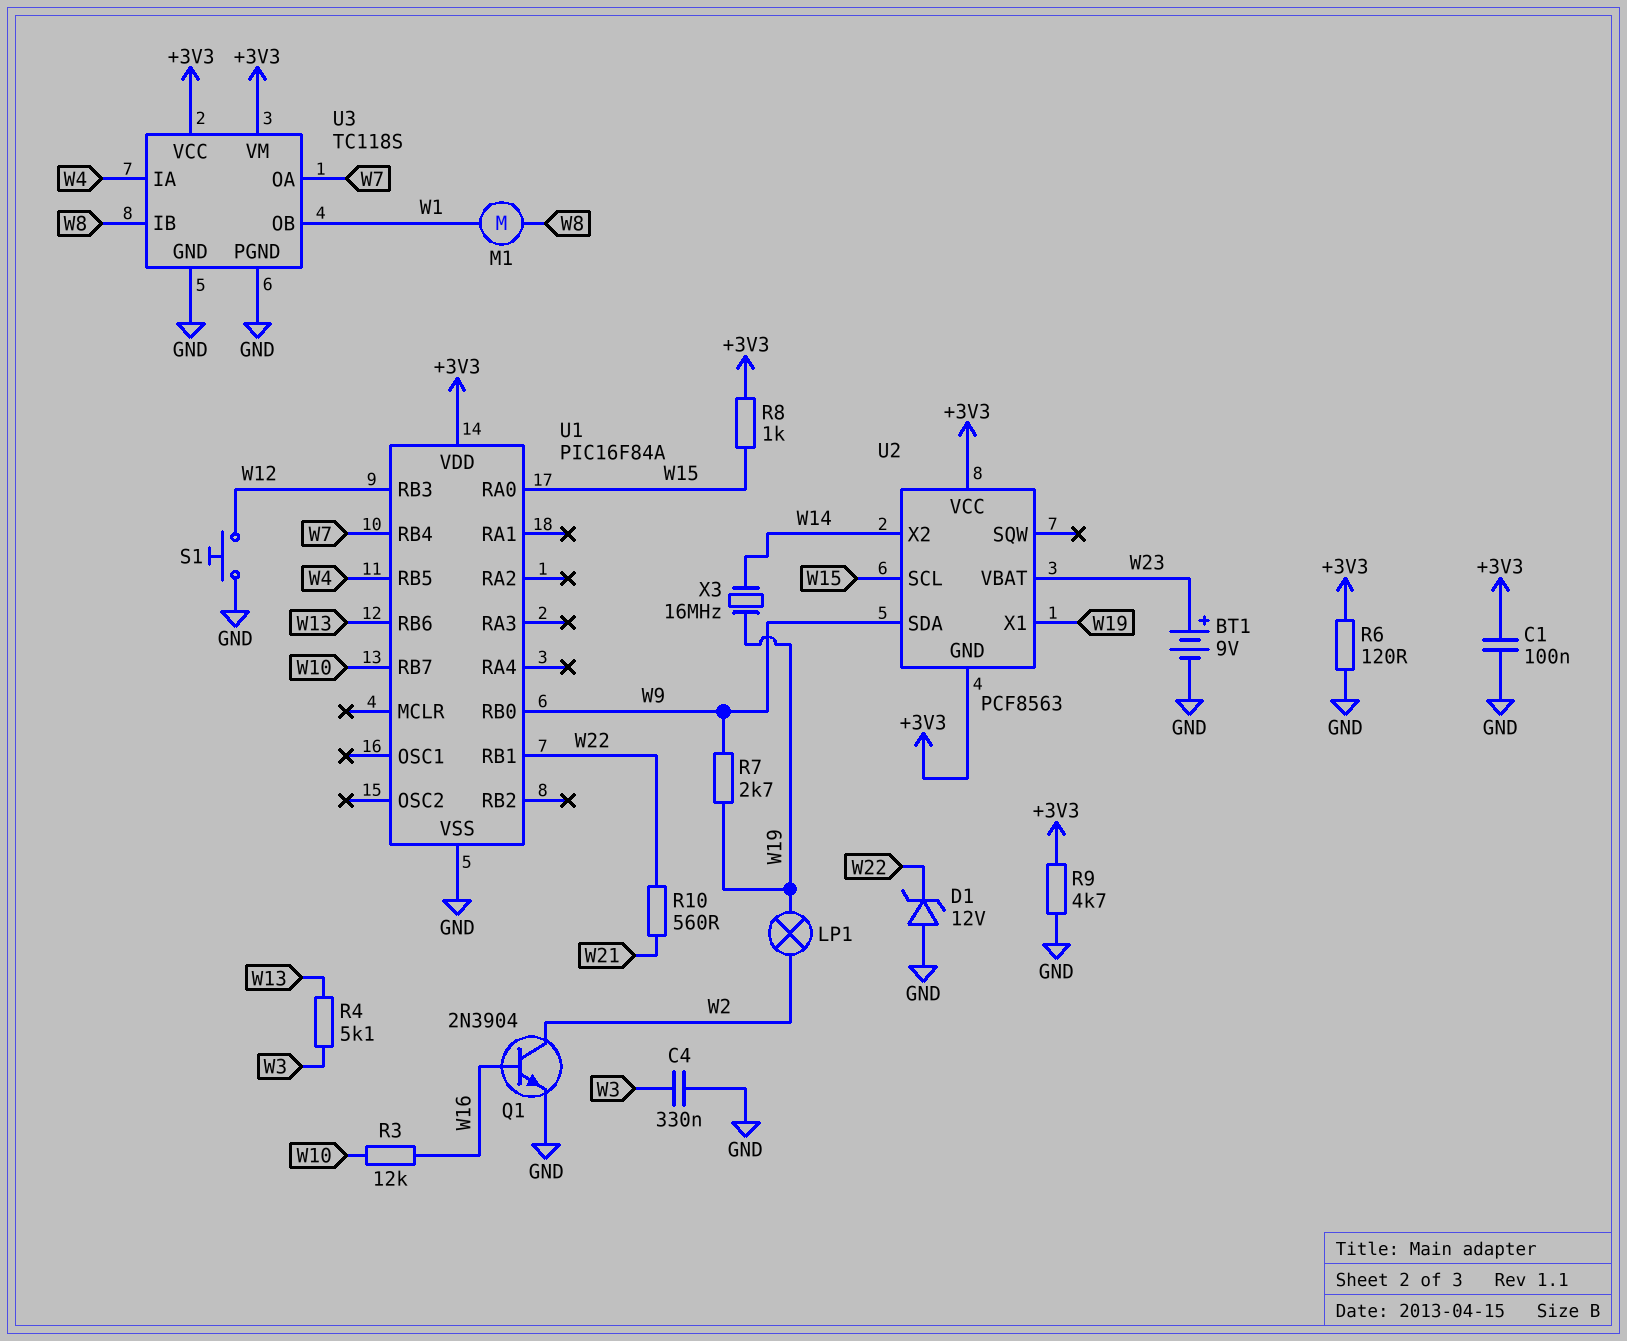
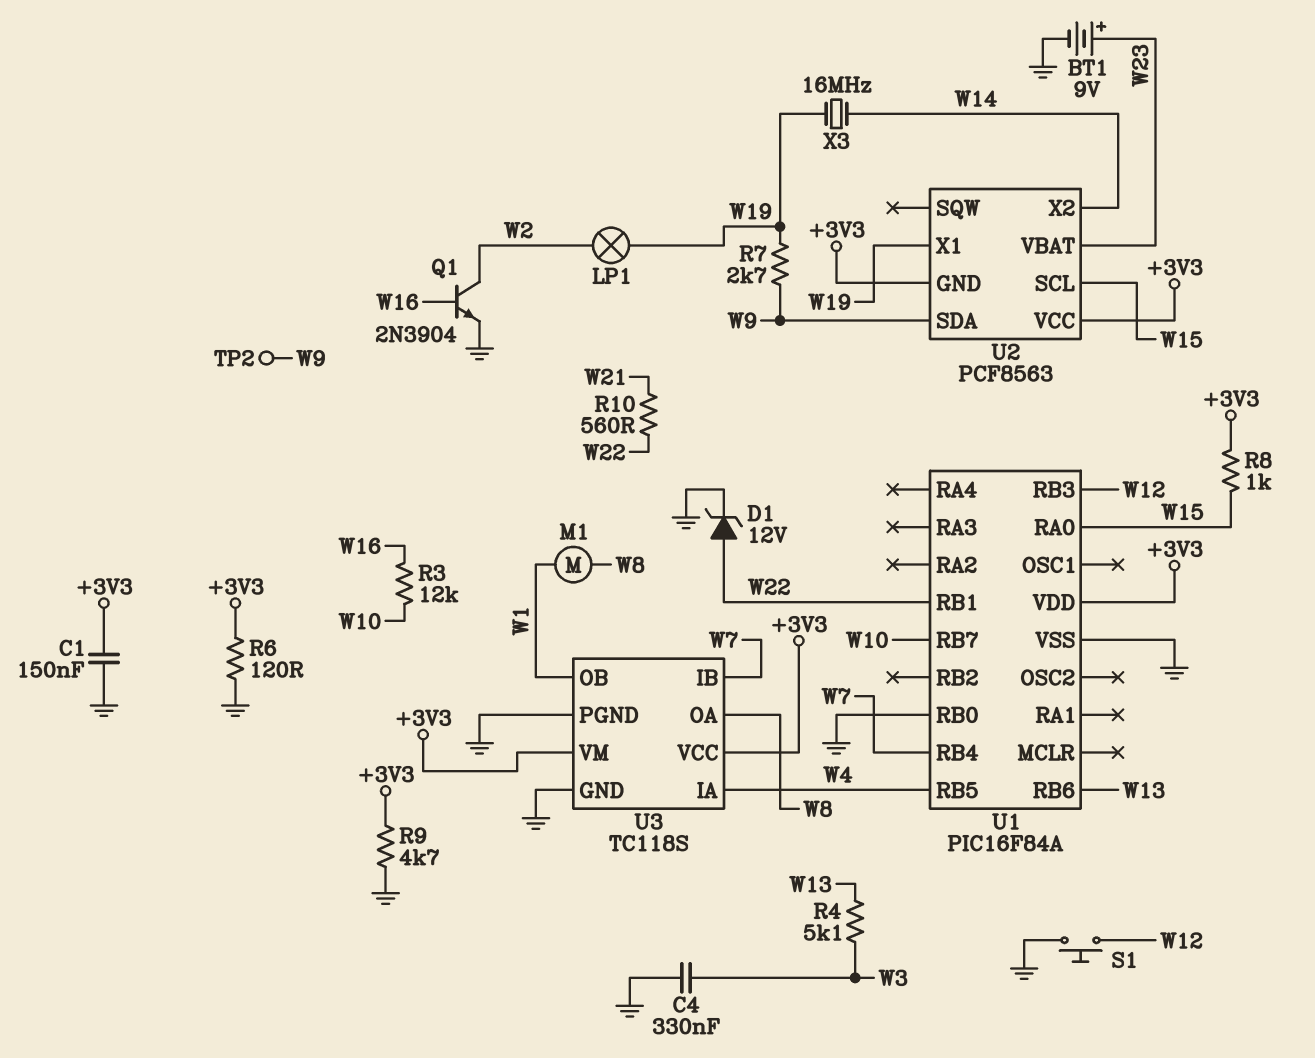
C1: 100nF (+3V3, GND) -> 150nF (+3V3, GND)
D1: zener 12V (A GND, K W22) -> zener 12V (A W22, K GND)
TP2: none -> test point (W9)
U1 pin RB0: W9 -> GND
U3 pin IB: W8 -> W7
U3 pin OA: W7 -> W8

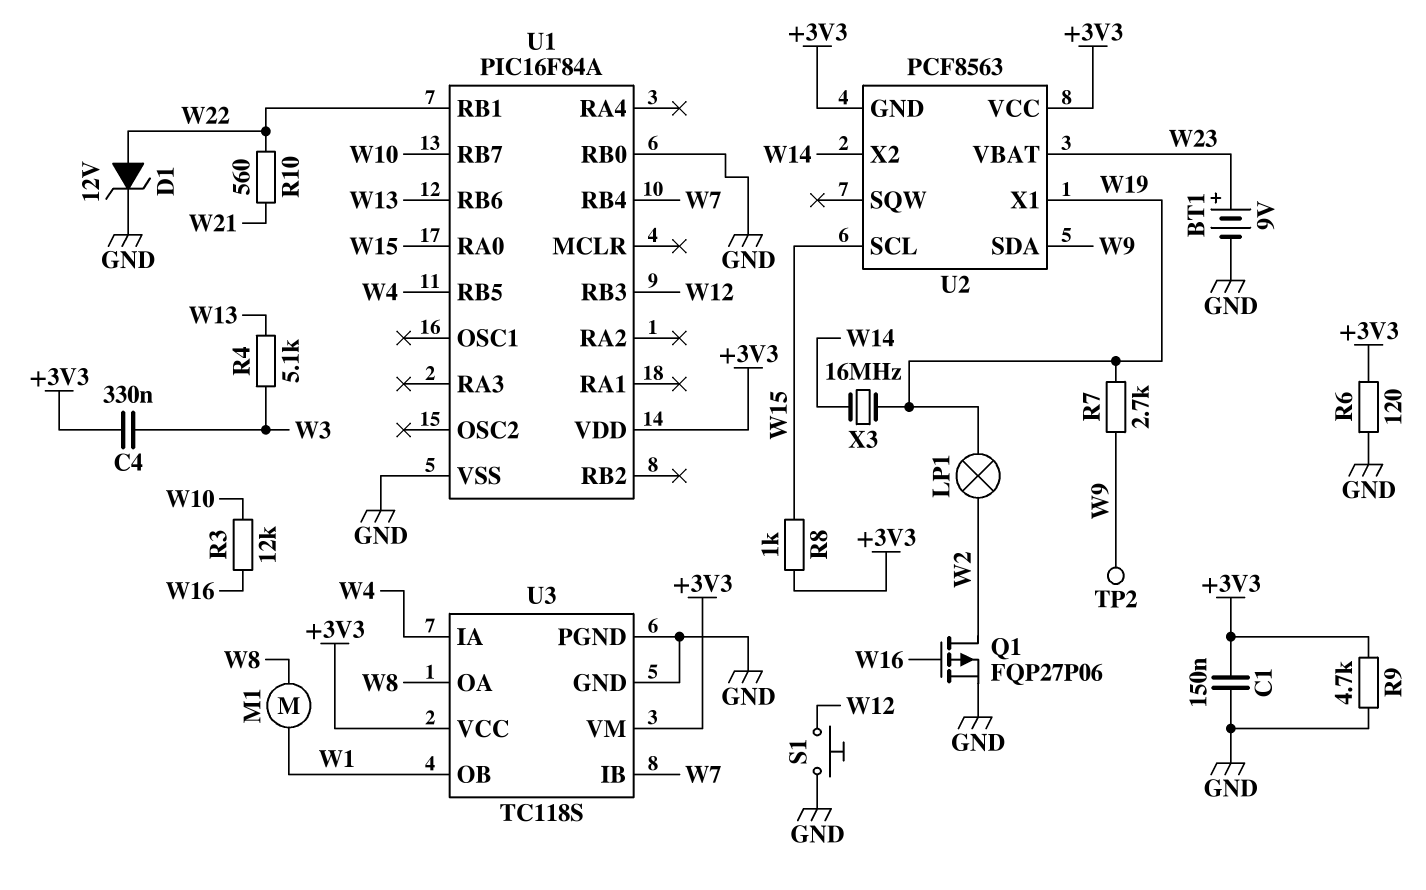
C4: 330nF (GND, W3) -> 330nF (+3V3, W3)
Q1: NPN 2N3904 (B W16, C W2, E GND) -> PMOS FQP27P06 (G W16, D W2, S GND)

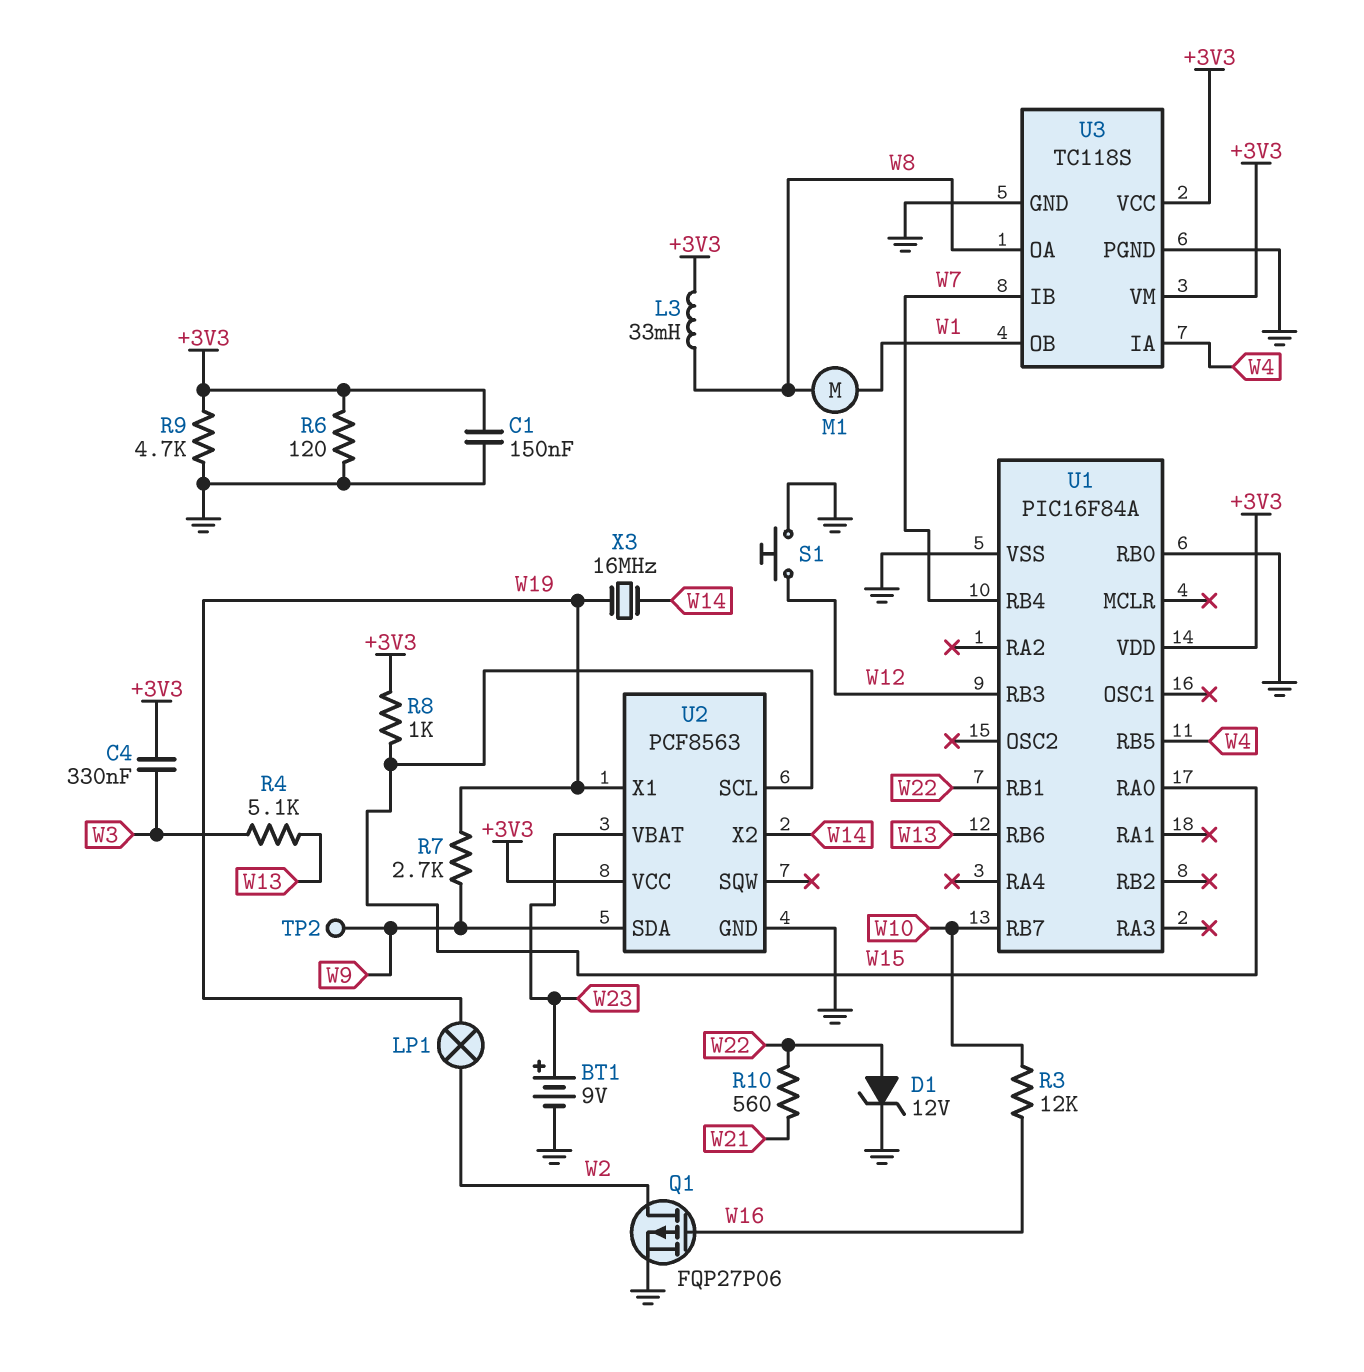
L3: none -> 33mH (+3V3, W8)
U2 pin GND: +3V3 -> GND

